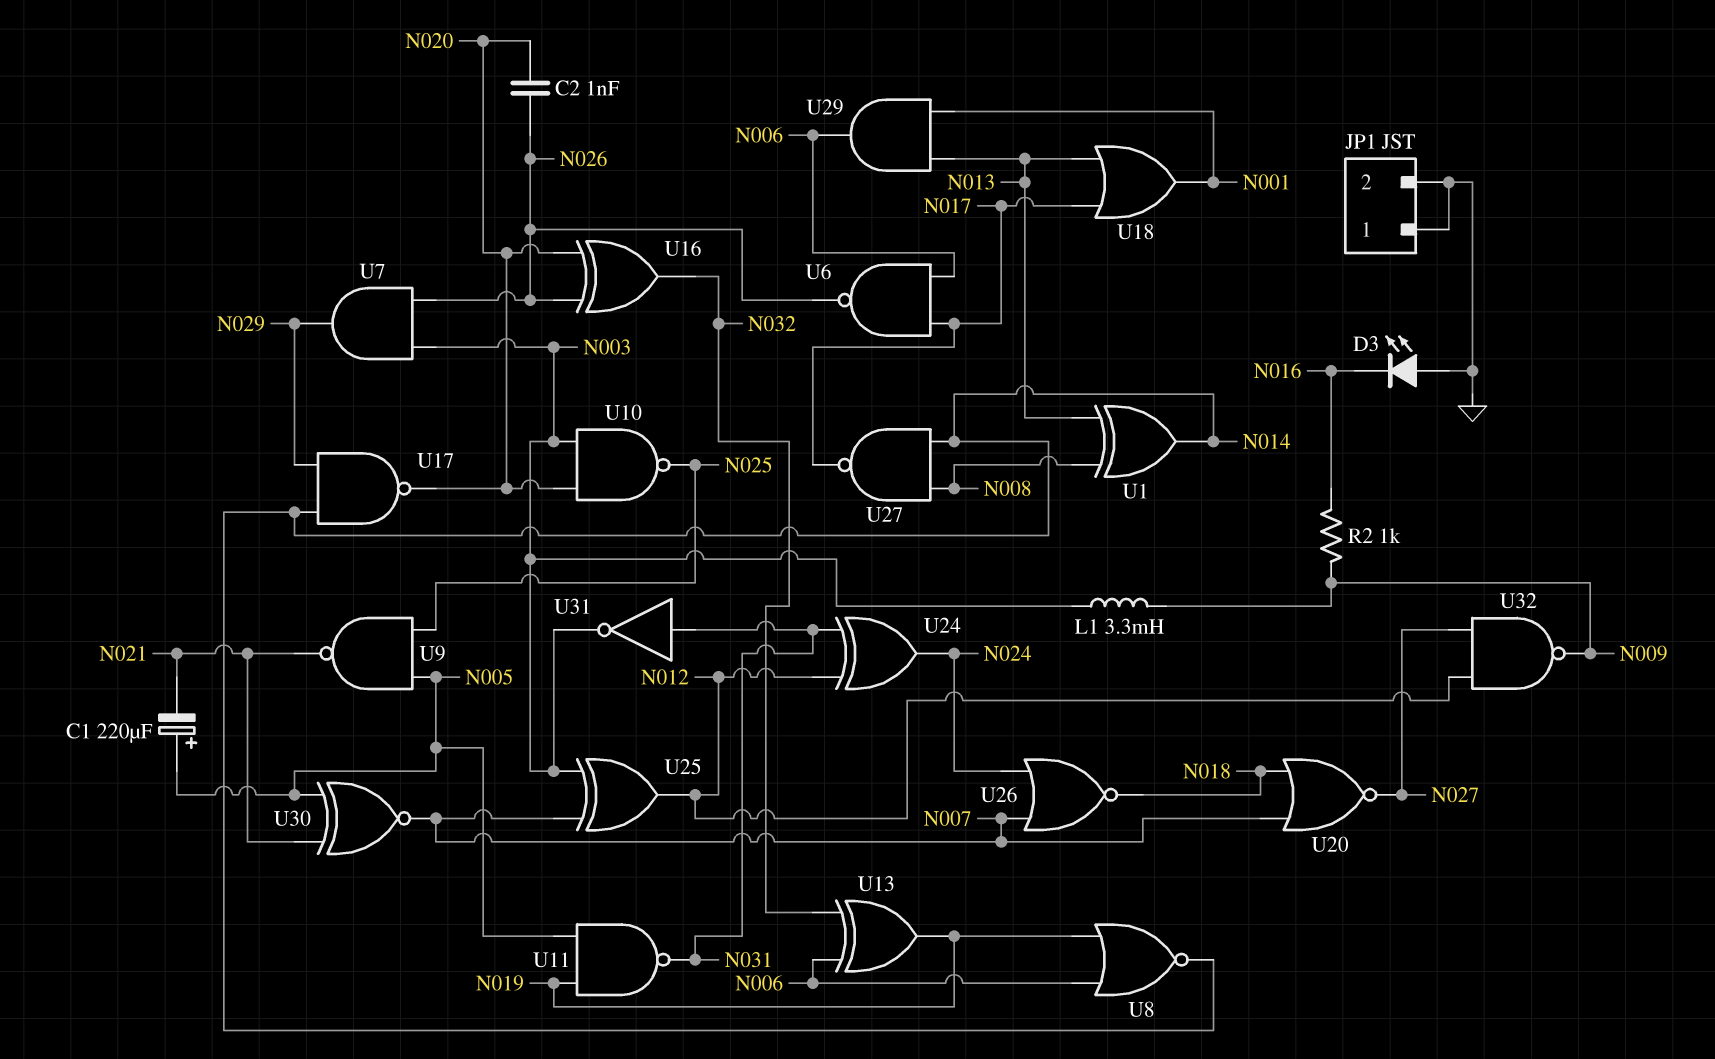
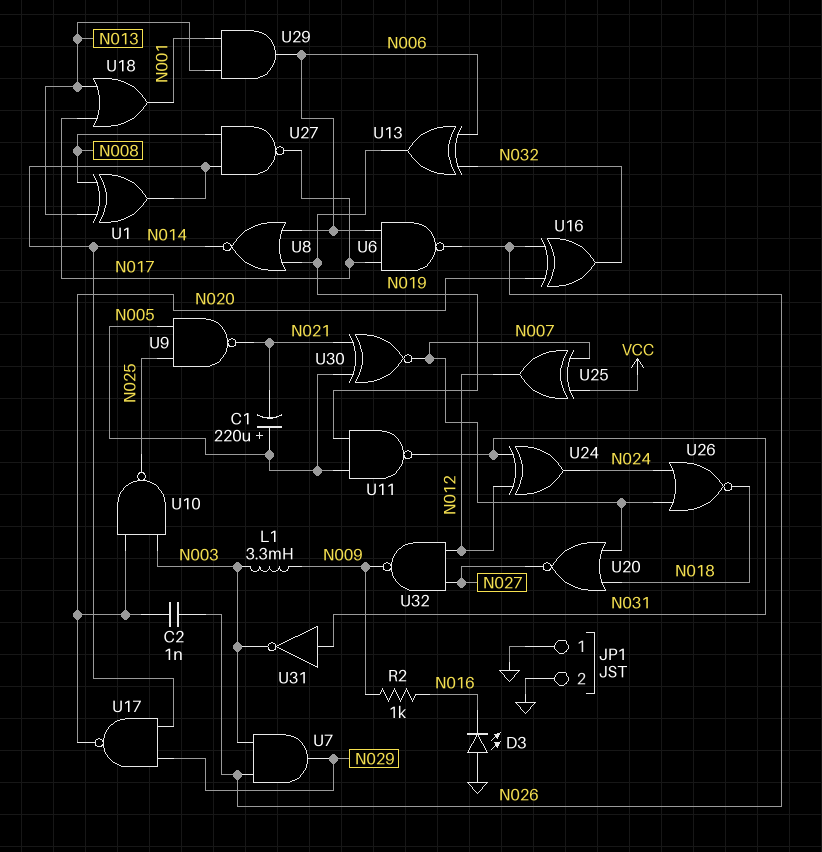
U25: XOR (in N003, in N007, out N012) -> XOR (in N007, in VCC, out N012)

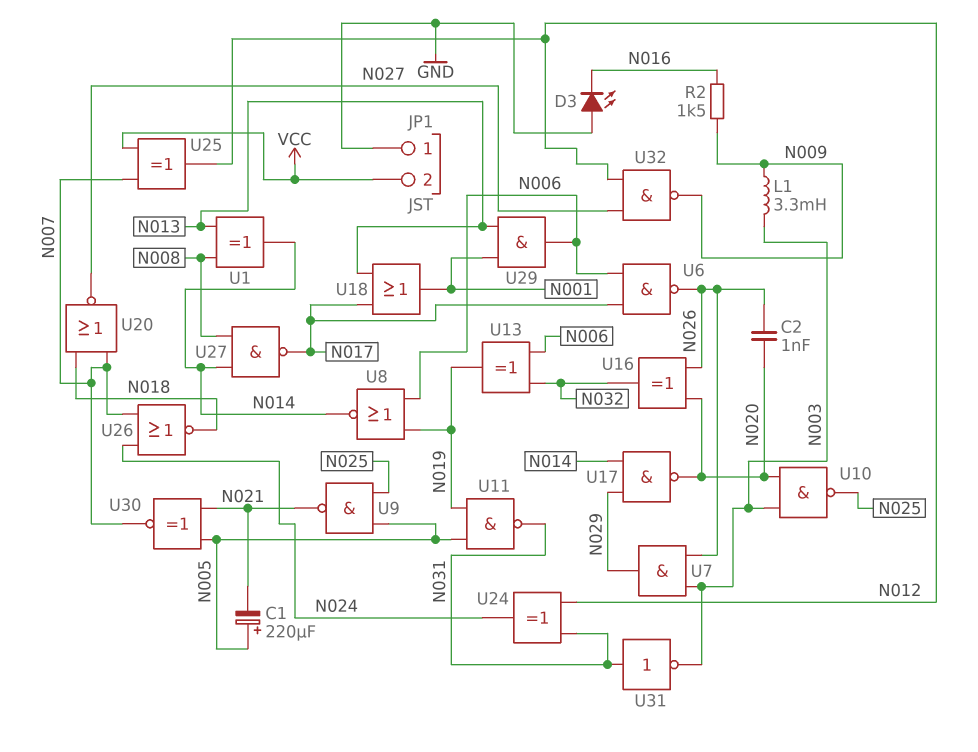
JP1 pin 2: GND -> VCC
R2: 1k (N009, N016) -> 1.5k (N009, N016)

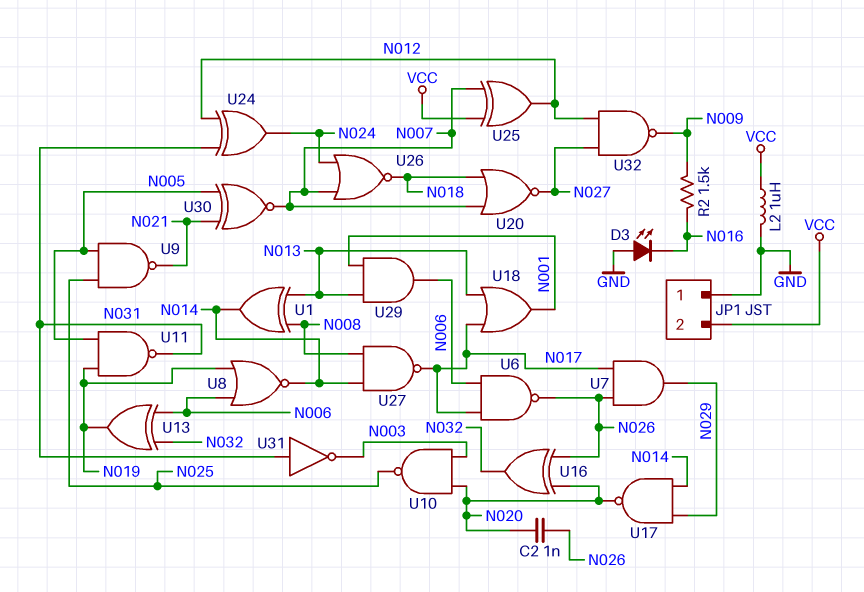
C1: 220uF (plus N005, minus N021) -> none
L1: 3.3mH (N003, N009) -> none
L2: none -> 1uH (GND, VCC)
U7: AND (in N003, in N026, out N029) -> AND (in N017, in N026, out N029)

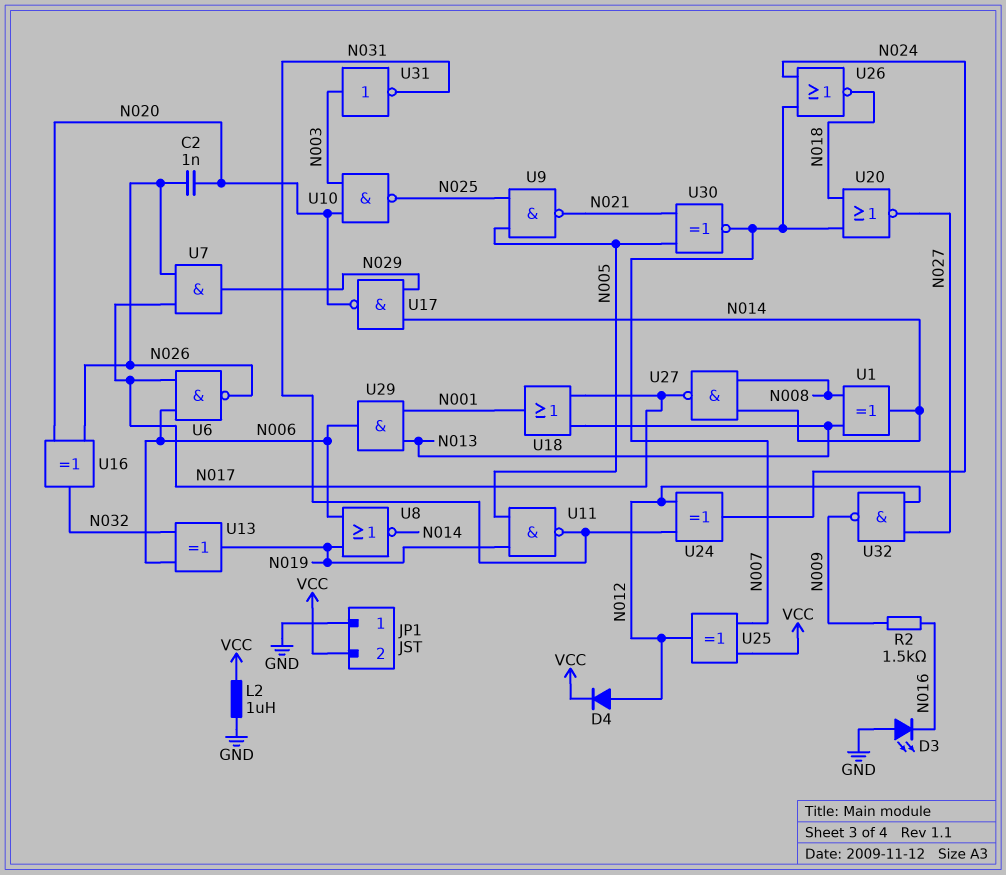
D4: none -> diode (A N012, K VCC)
U31: NOT (in N031, out N003) -> NOT (in N003, out N031)

